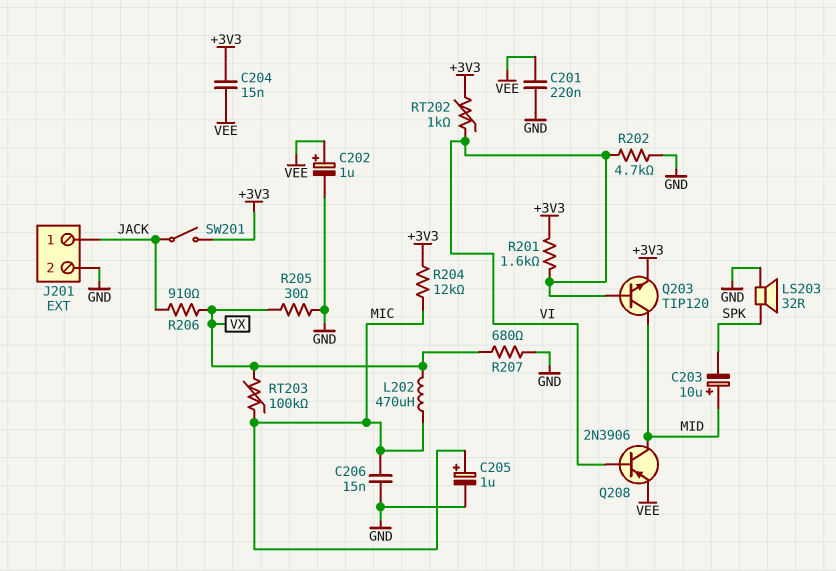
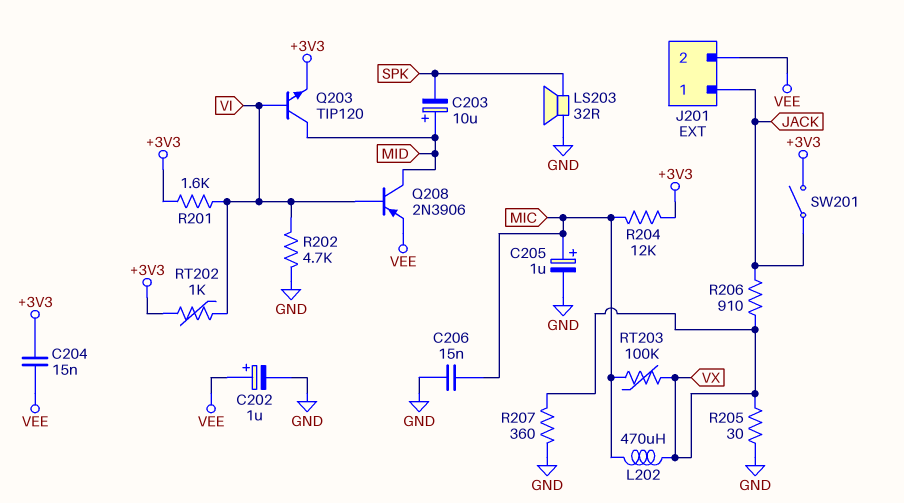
C201: 220nF (GND, VEE) -> none
J201 pin 2: GND -> VEE
R207: 680 (GND, VX) -> 360 (GND, VX)

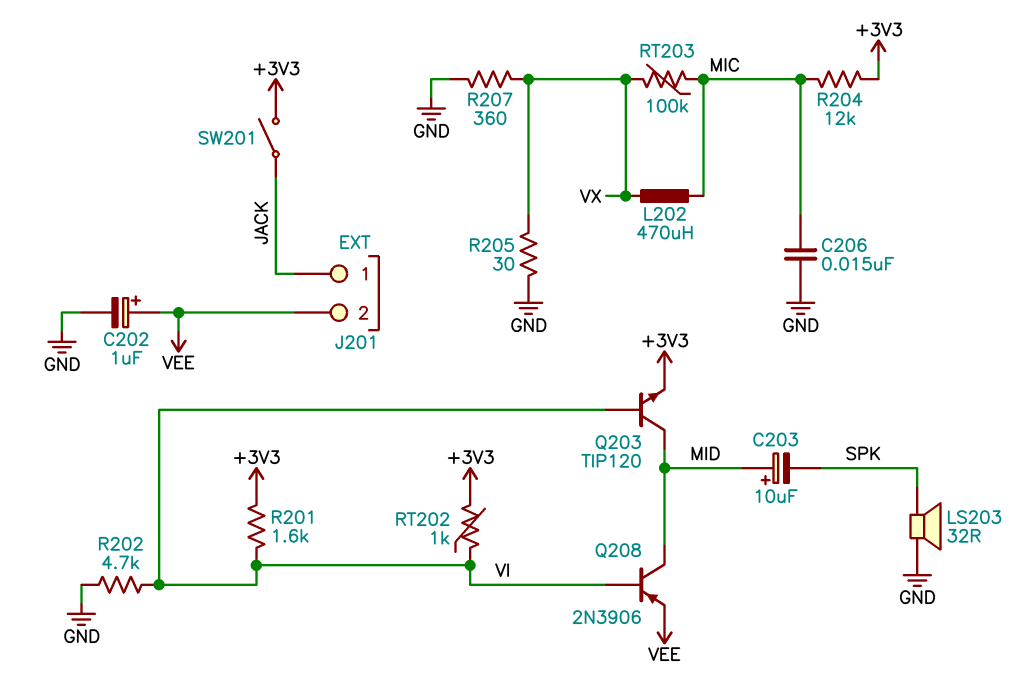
C204: 15nF (+3V3, VEE) -> none
C205: 1uF (plus MIC, minus GND) -> none
R206: 910 (JACK, VX) -> none

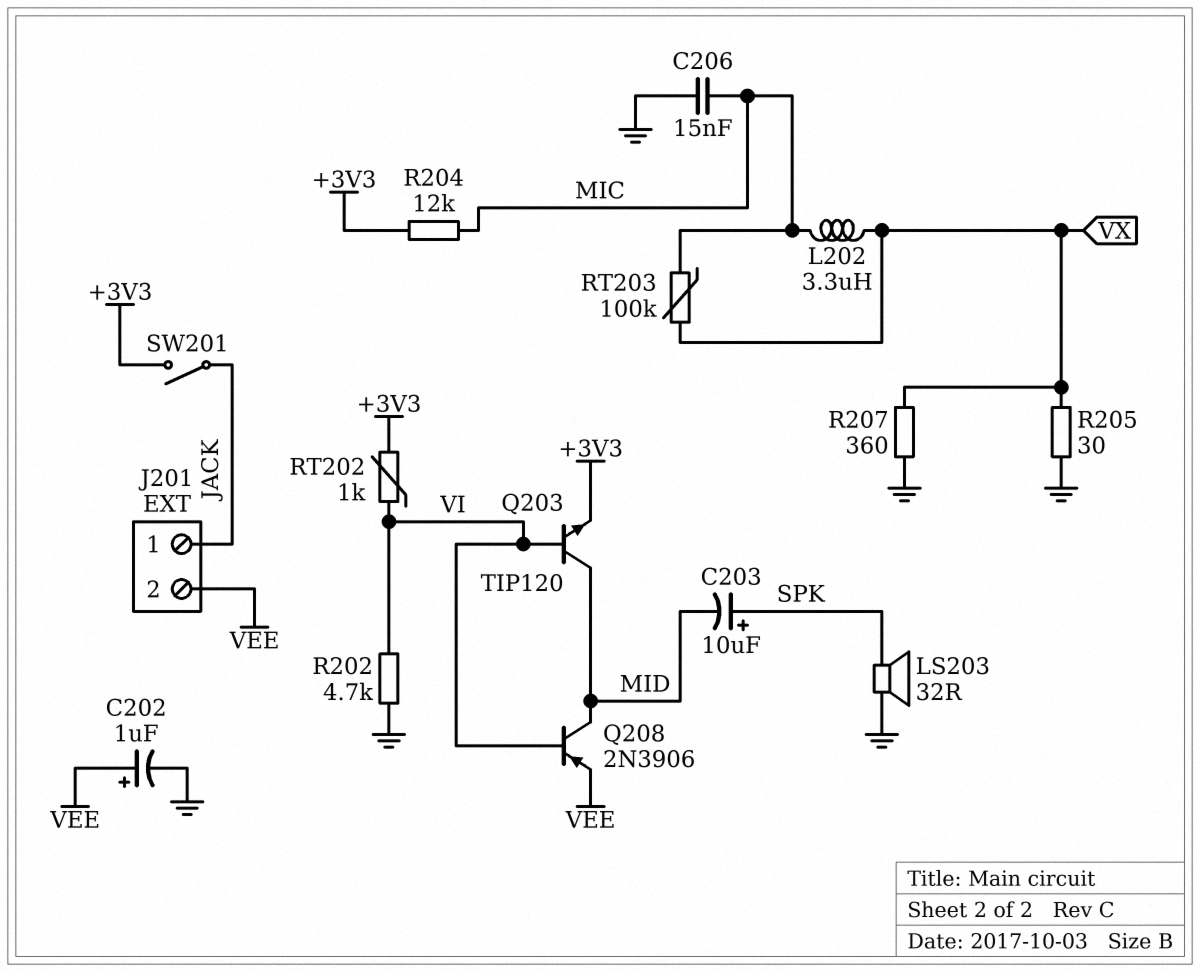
C203: 10uF (plus MID, minus SPK) -> 10uF (plus SPK, minus MID)
L202: 470uH (MIC, VX) -> 3.3uH (MIC, VX)
R201: 1.6k (+3V3, VI) -> none

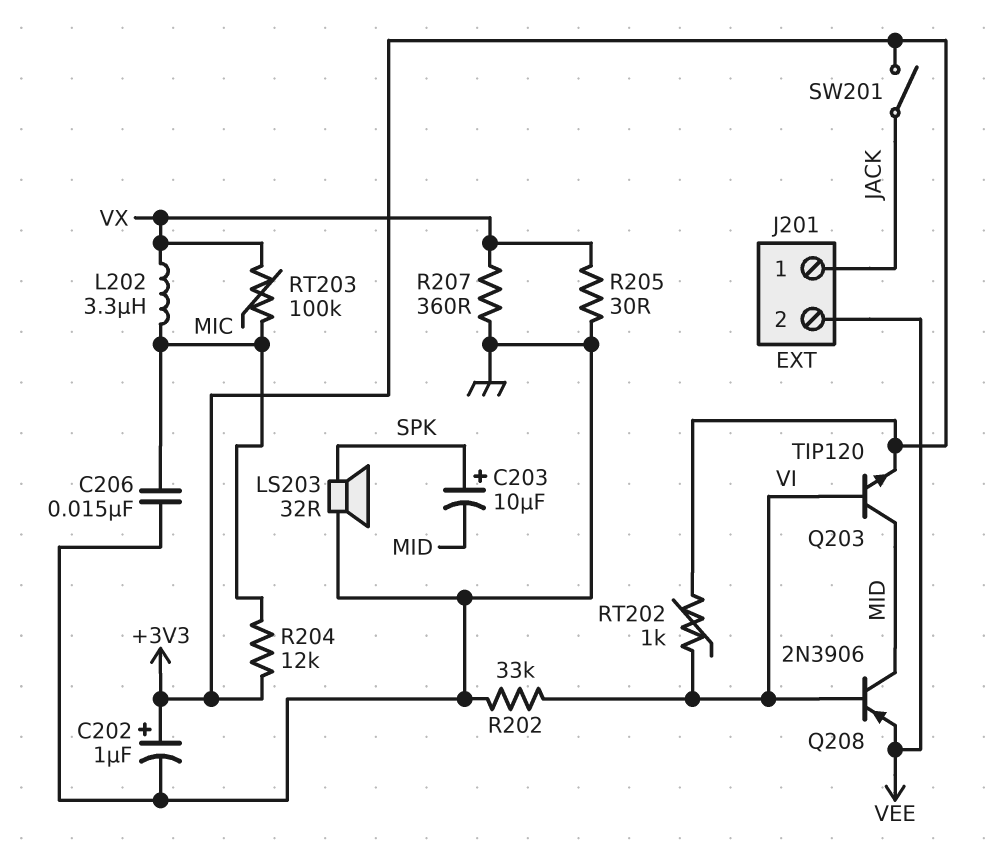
C202: 1uF (plus VEE, minus GND) -> 1uF (plus +3V3, minus GND)
R202: 4.7k (GND, VI) -> 33k (GND, VI)

